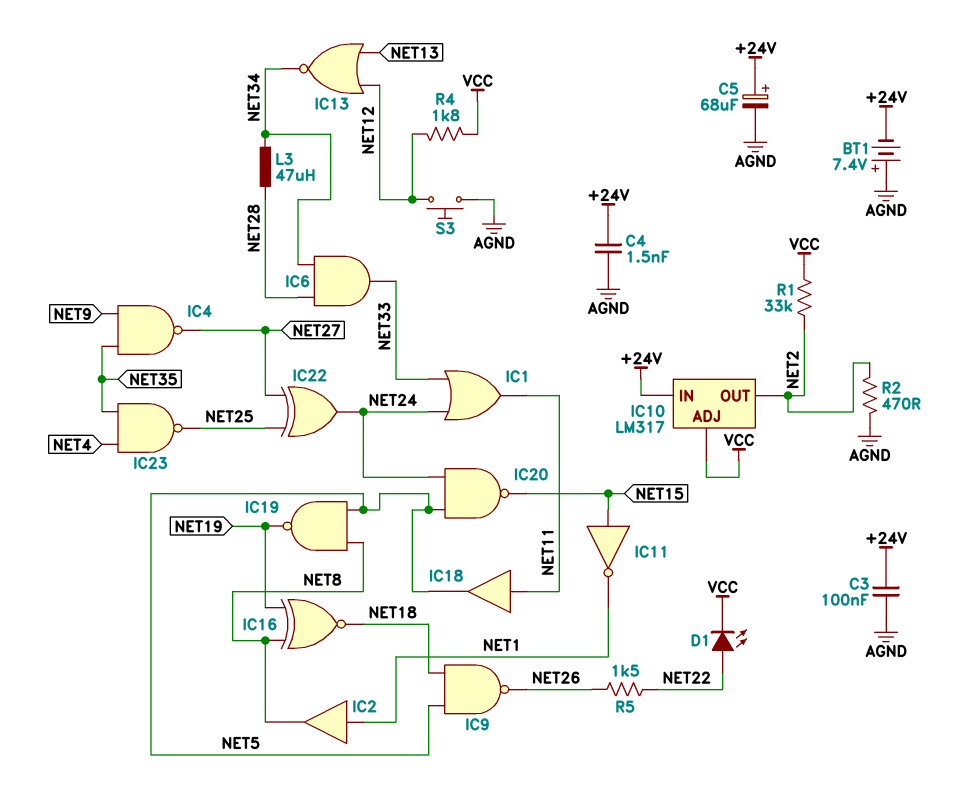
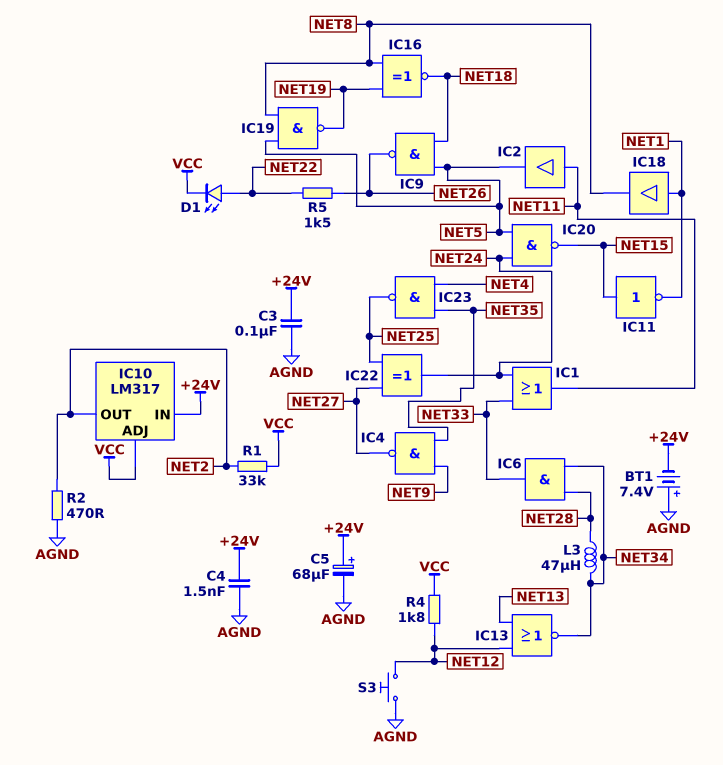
IC2: buffer (in NET1, out NET8) -> buffer (in NET11, out NET5)
IC18: buffer (in NET11, out NET5) -> buffer (in NET1, out NET8)

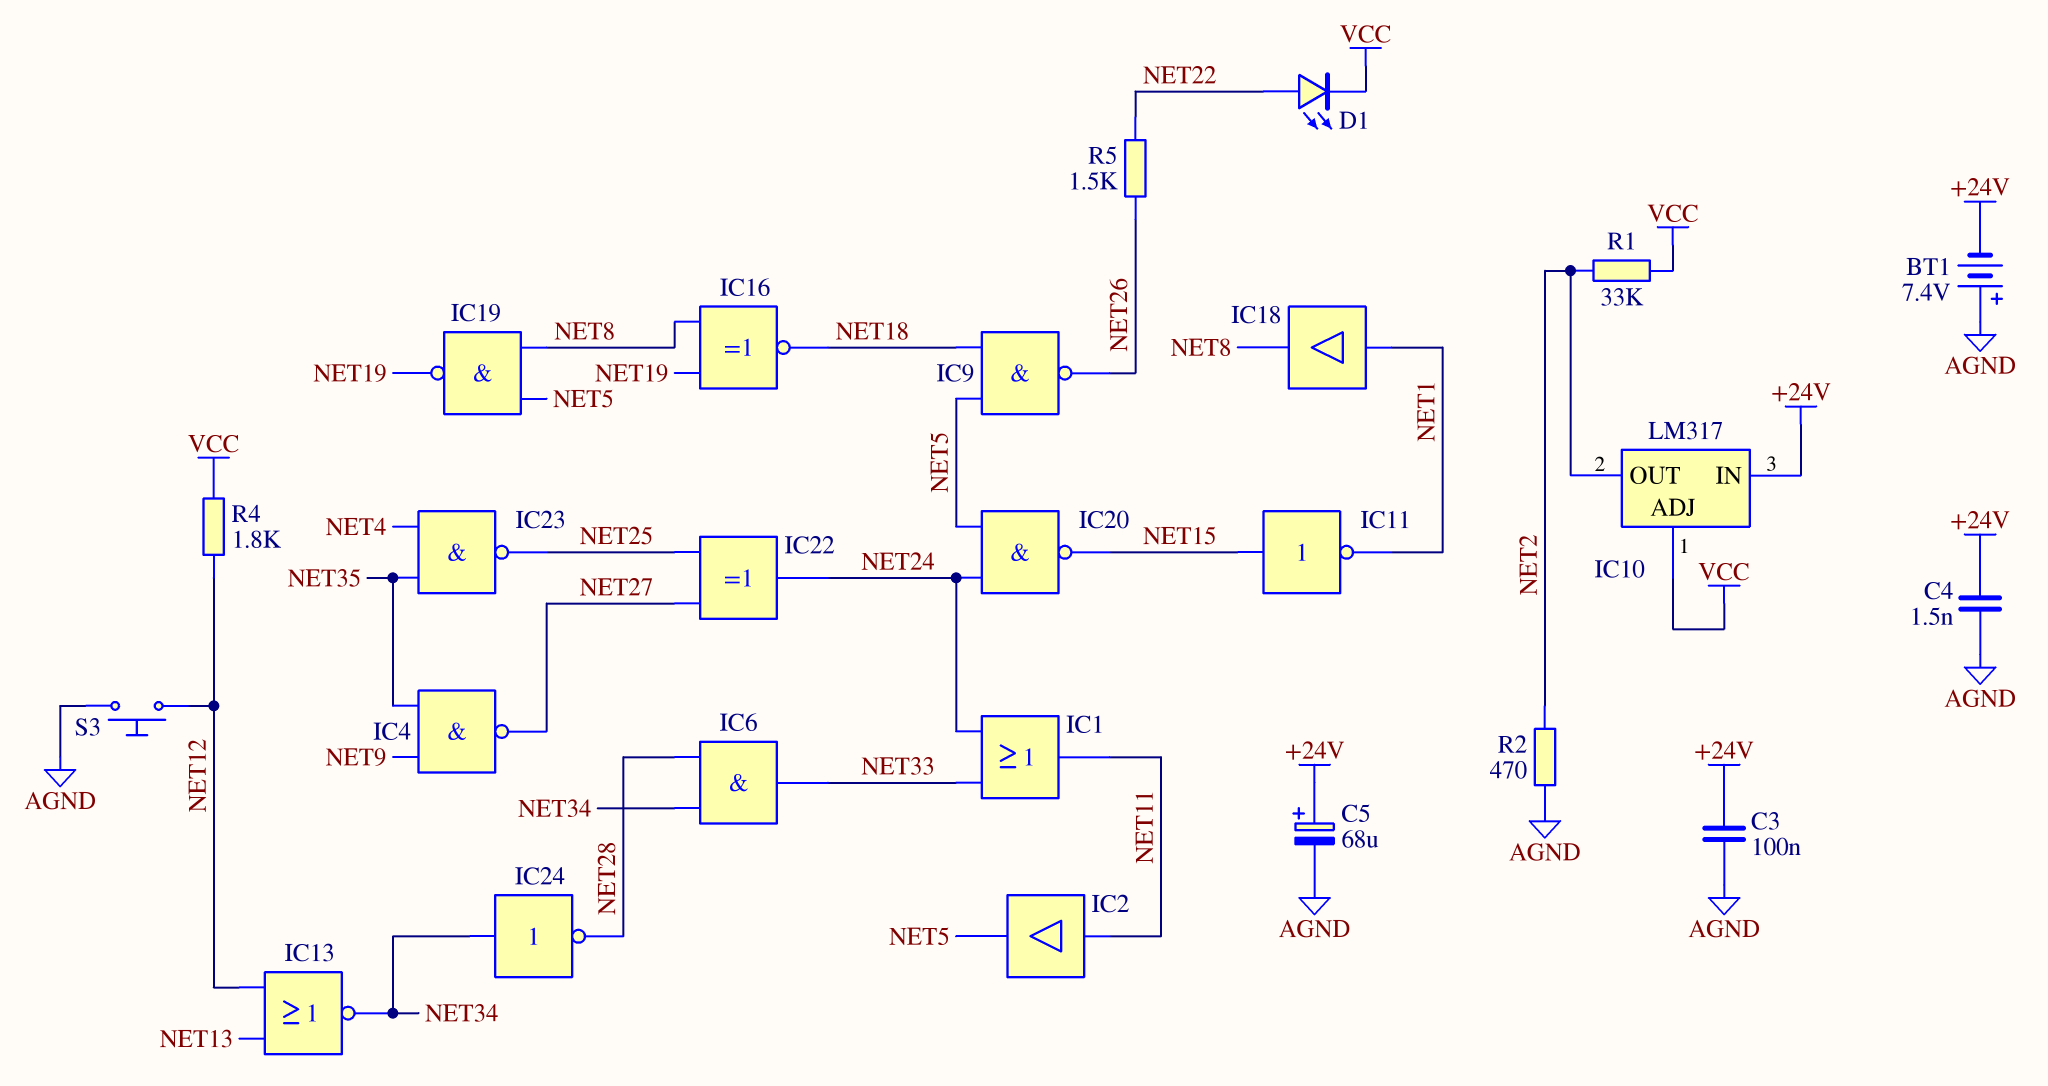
IC24: none -> NOT (in NET34, out NET28)
L3: 47uH (NET28, NET34) -> none

